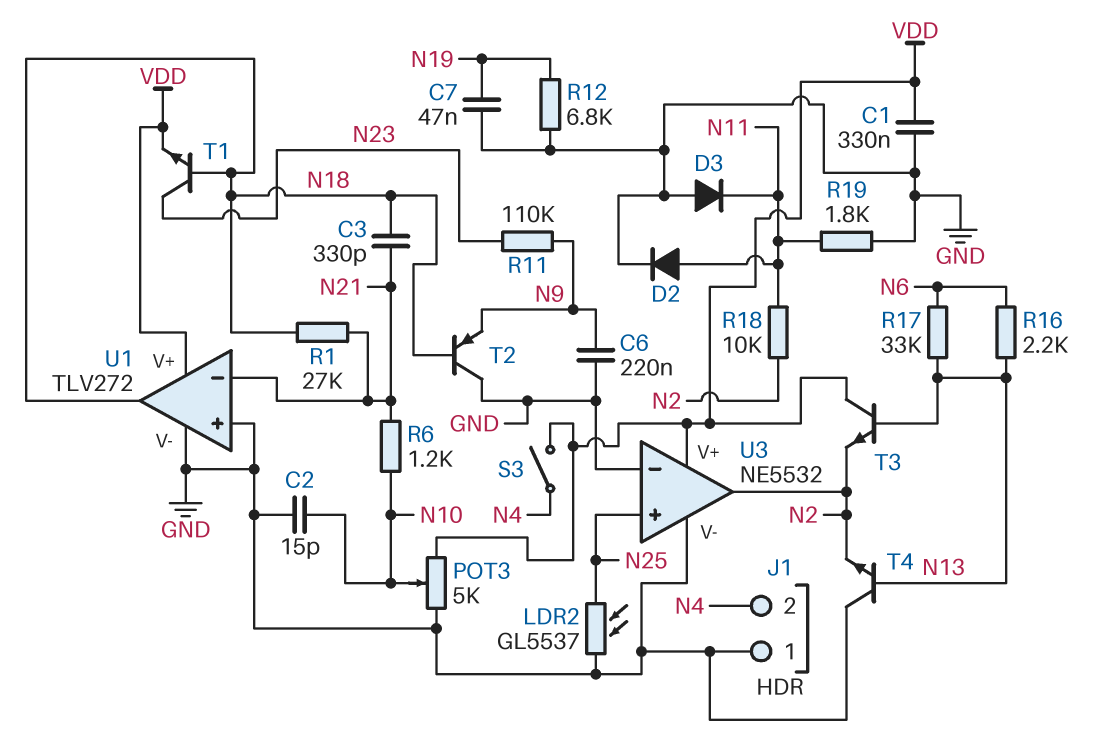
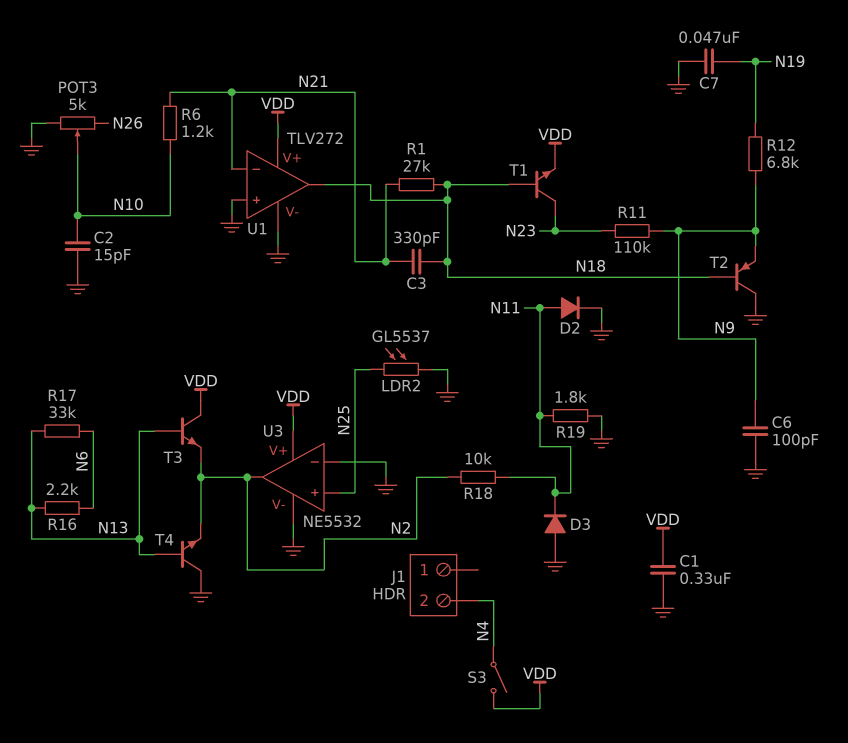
C6: 220nF (GND, N9) -> 100pF (GND, N9)
J1 pin 1: GND -> none
POT3: 5k (GND, VDD, wiper N10) -> 5k (GND, N26, wiper N10)
R12: 6.8k (GND, N19) -> 6.8k (N9, N19)

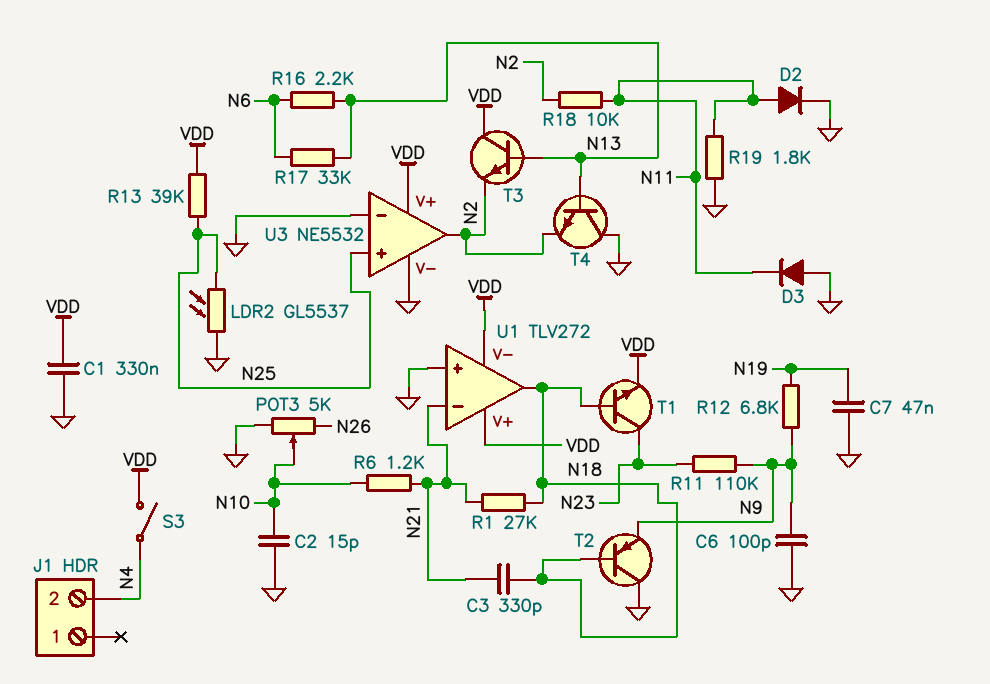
R13: none -> 39k (N25, VDD)
U1 pin V-: GND -> VDD

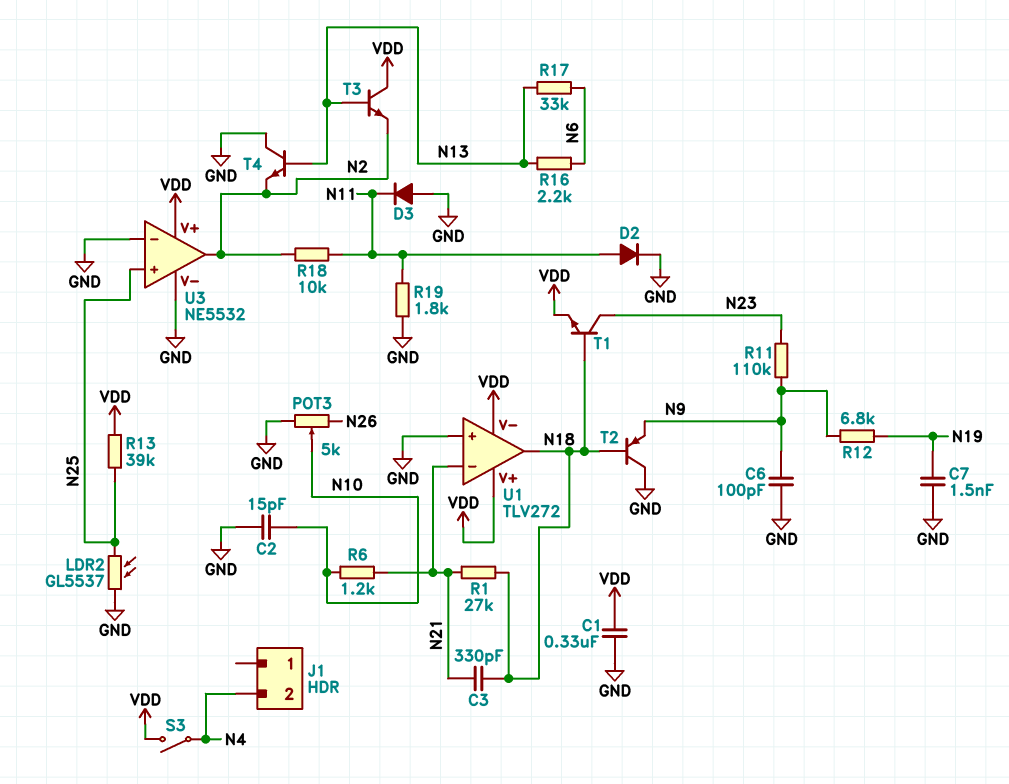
C7: 47nF (GND, N19) -> 1.5nF (GND, N19)

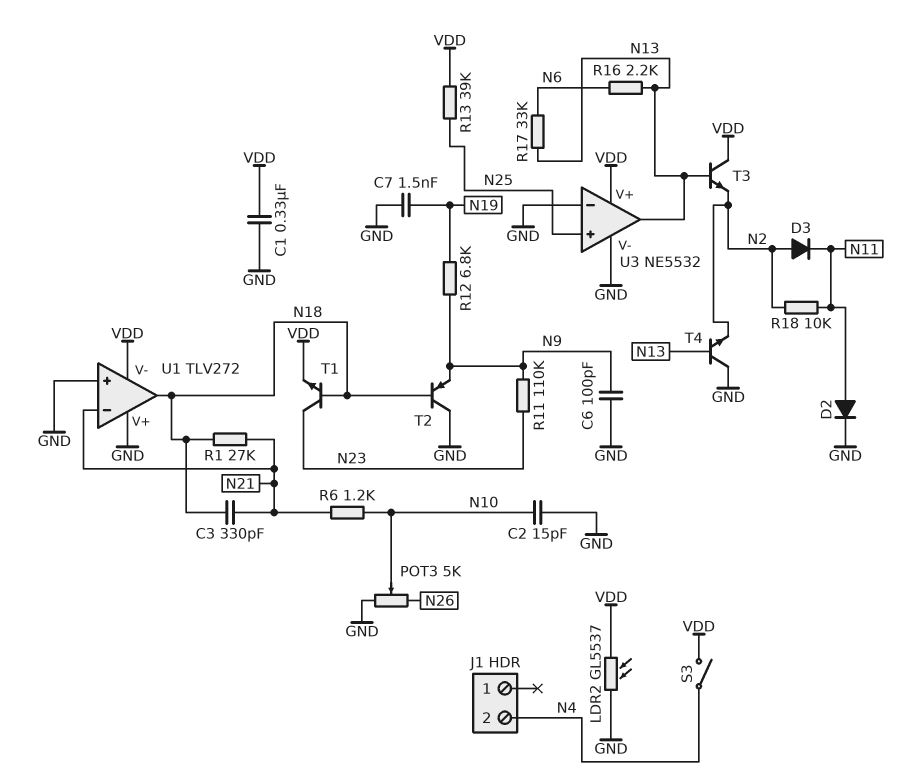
D3: diode (A GND, K N11) -> diode (A N2, K N11)
LDR2: GL5537 (GND, N25) -> GL5537 (GND, VDD)
R19: 1.8k (GND, N11) -> none
U1 pin V+: VDD -> GND
U3 pin out: N2 -> N13

